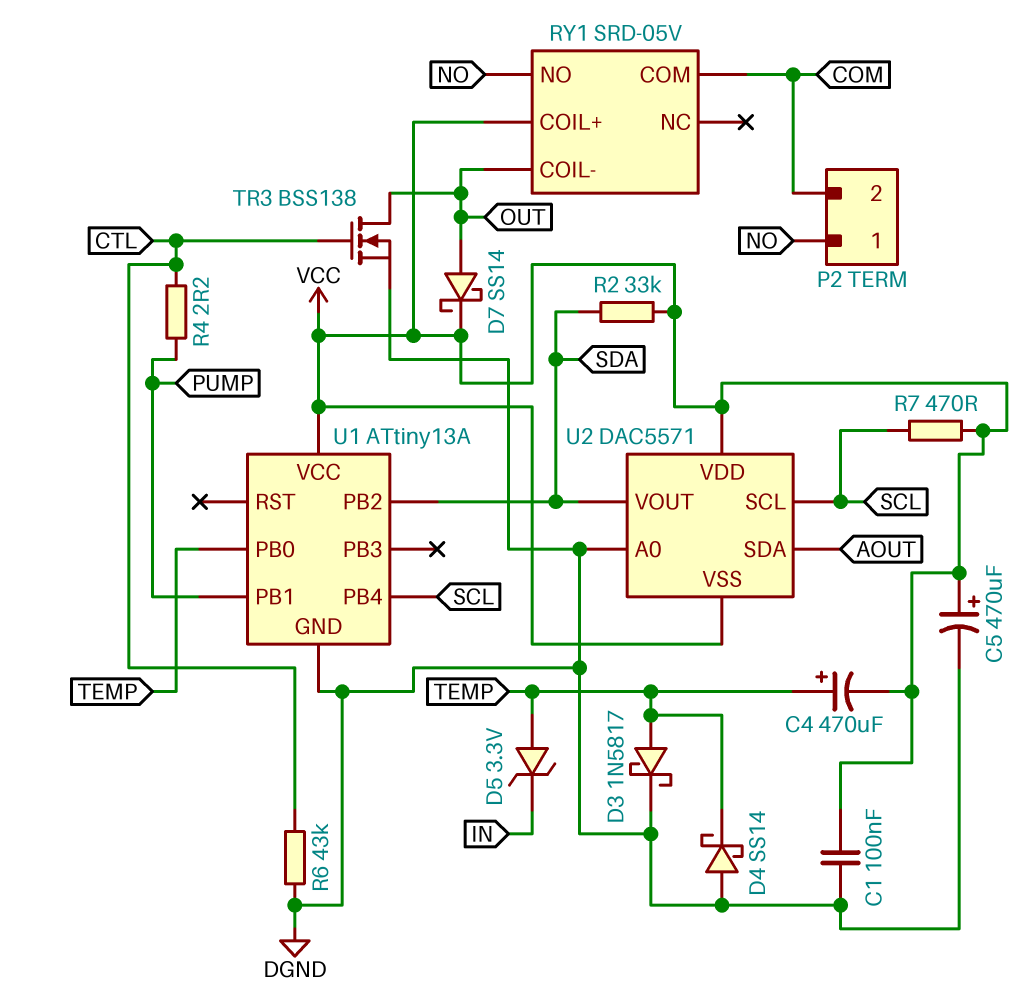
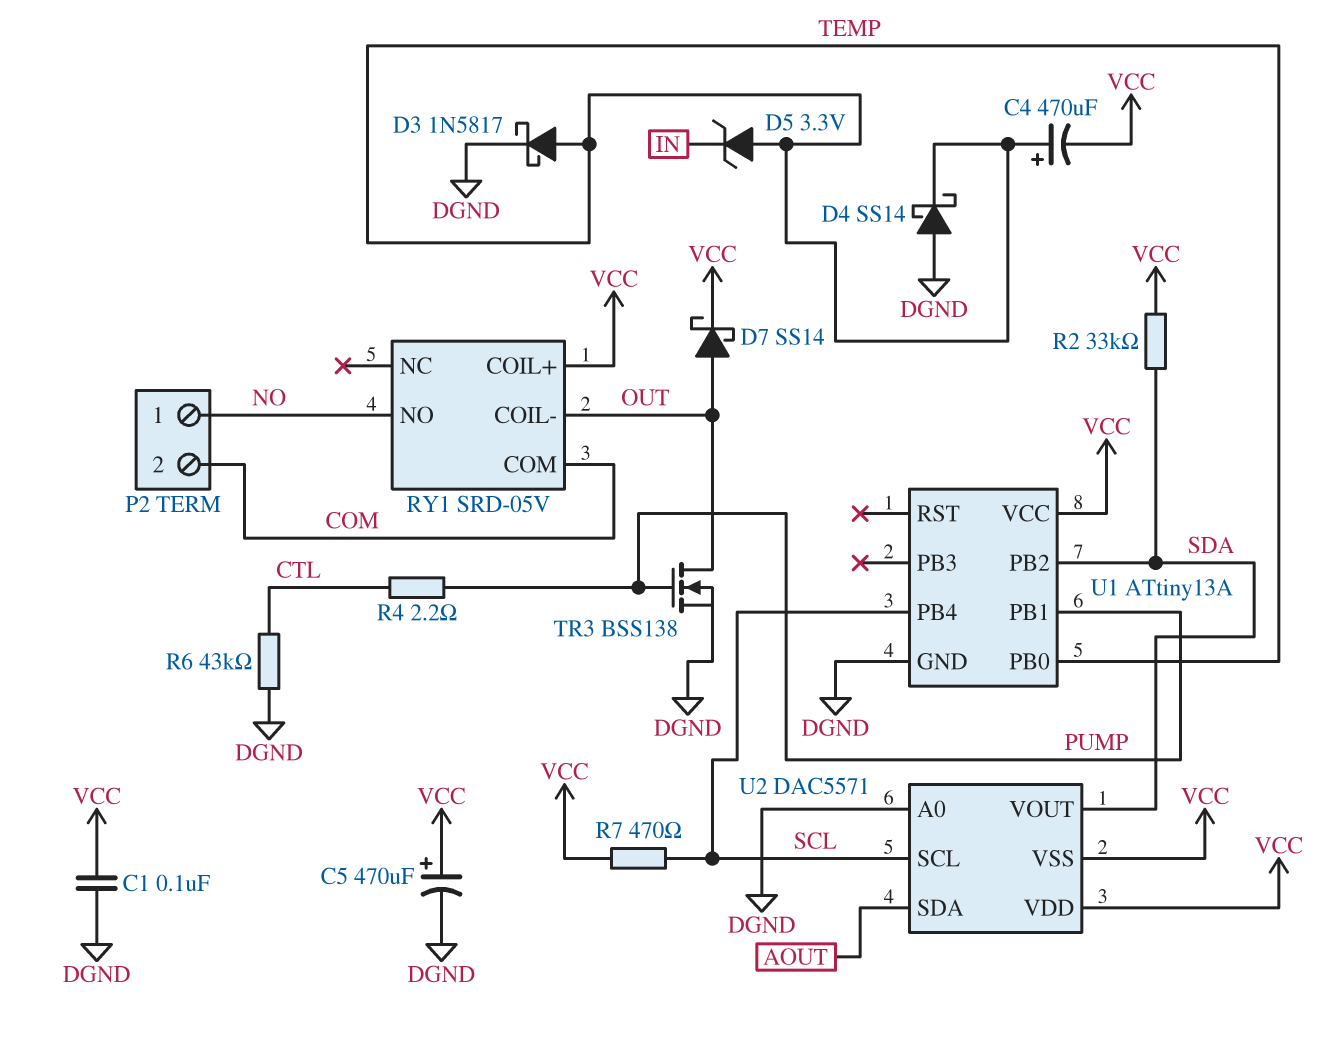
TR3: NMOS BSS138 (G CTL, D OUT, S DGND) -> NMOS BSS138 (G PUMP, D OUT, S DGND)

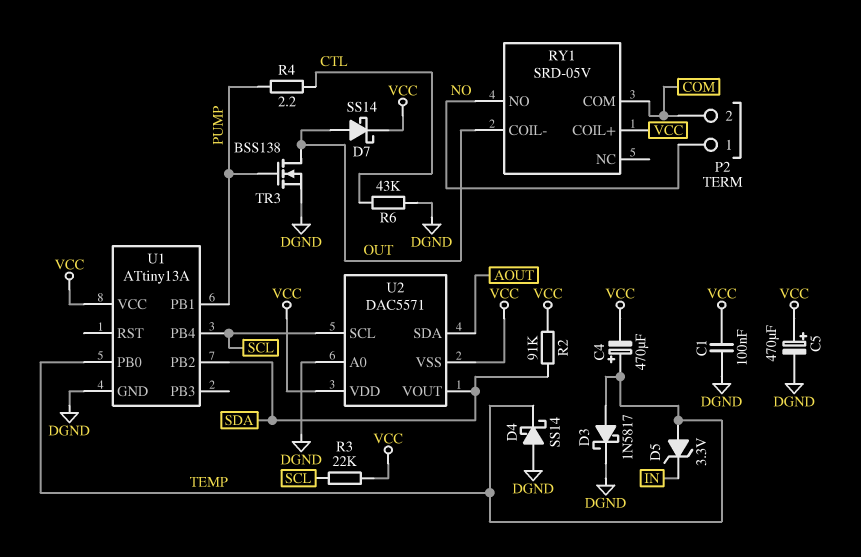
R2: 33k (SDA, VCC) -> 91k (SDA, VCC)
R3: none -> 22k (SCL, VCC)
R7: 470 (SCL, VCC) -> none

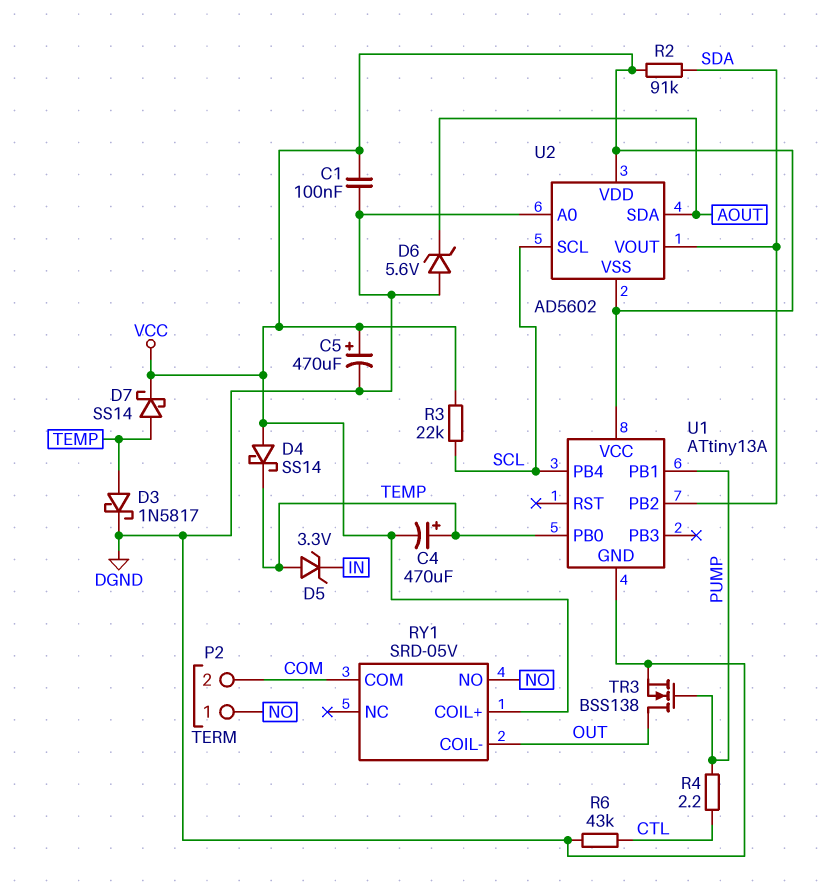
D4: schottky SS14 (A DGND, K TEMP) -> schottky SS14 (A VCC, K TEMP)
D6: none -> zener 5.6V (A DGND, K AOUT)
D7: schottky SS14 (A OUT, K VCC) -> schottky SS14 (A TEMP, K VCC)
U2: DAC5571 -> AD5602

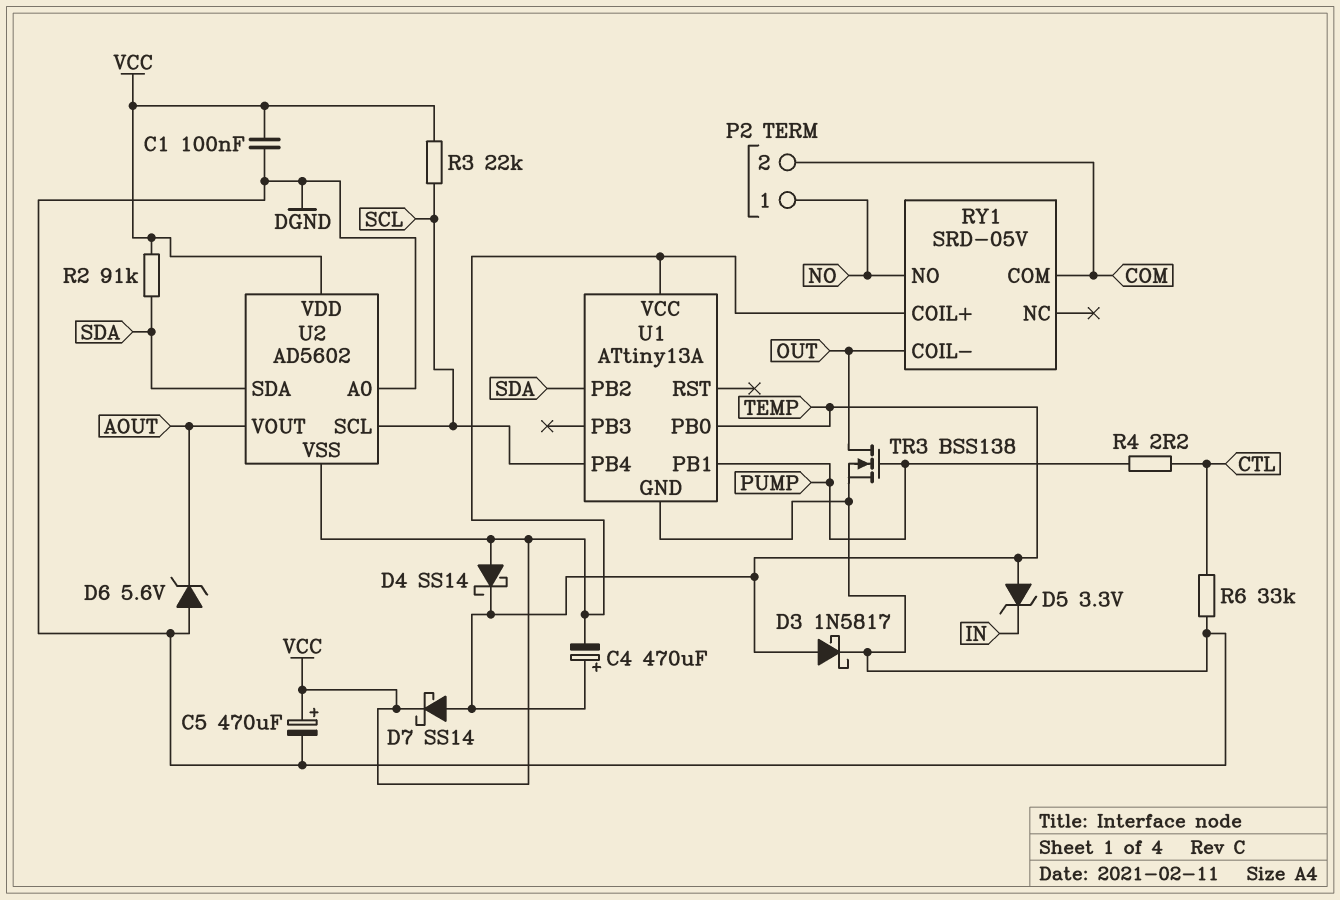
R6: 43k (CTL, DGND) -> 33k (CTL, DGND)
U2 pin SDA: AOUT -> SDA
U2 pin VOUT: SDA -> AOUT

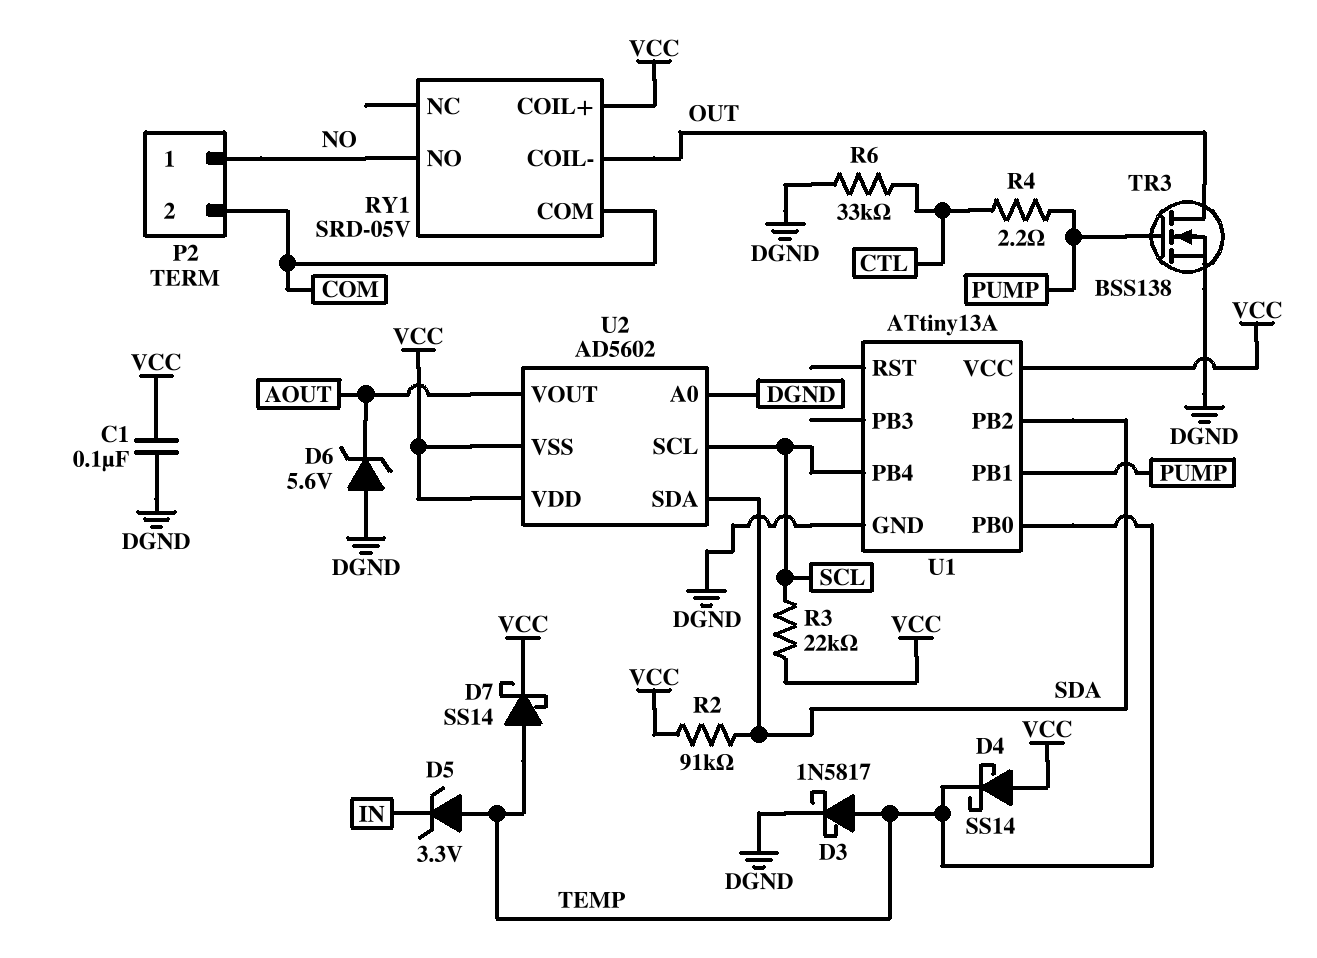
C4: 470uF (plus TEMP, minus VCC) -> none
C5: 470uF (plus VCC, minus DGND) -> none

